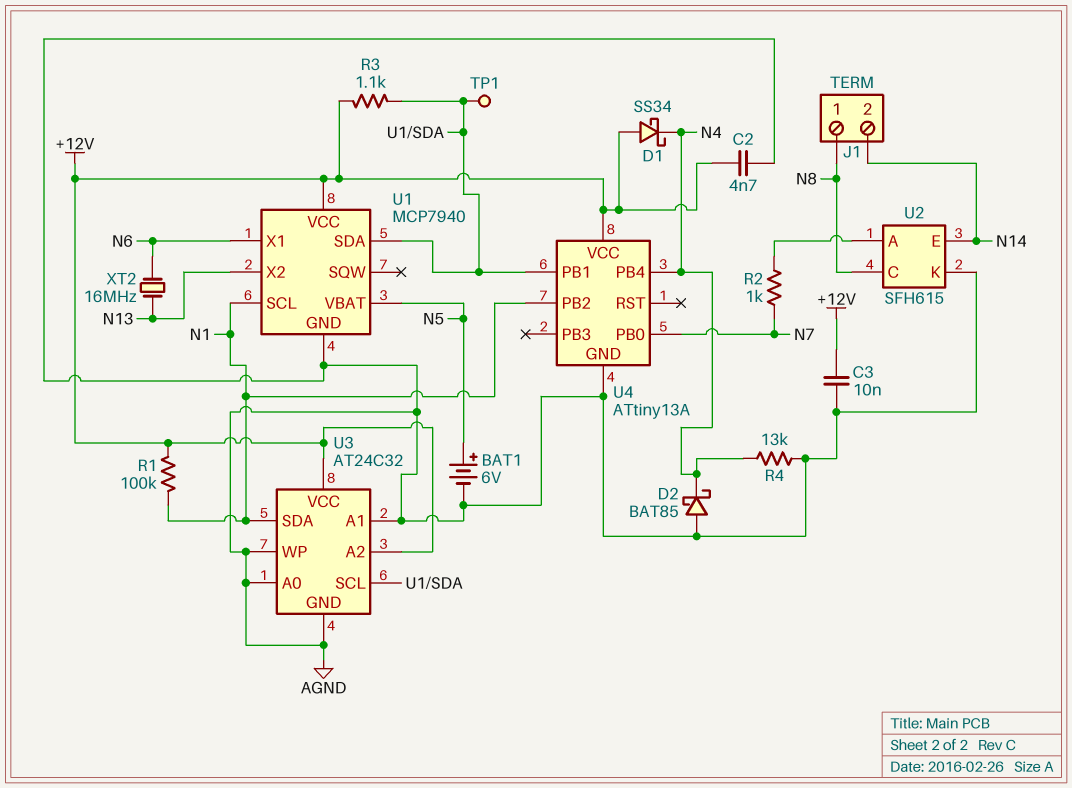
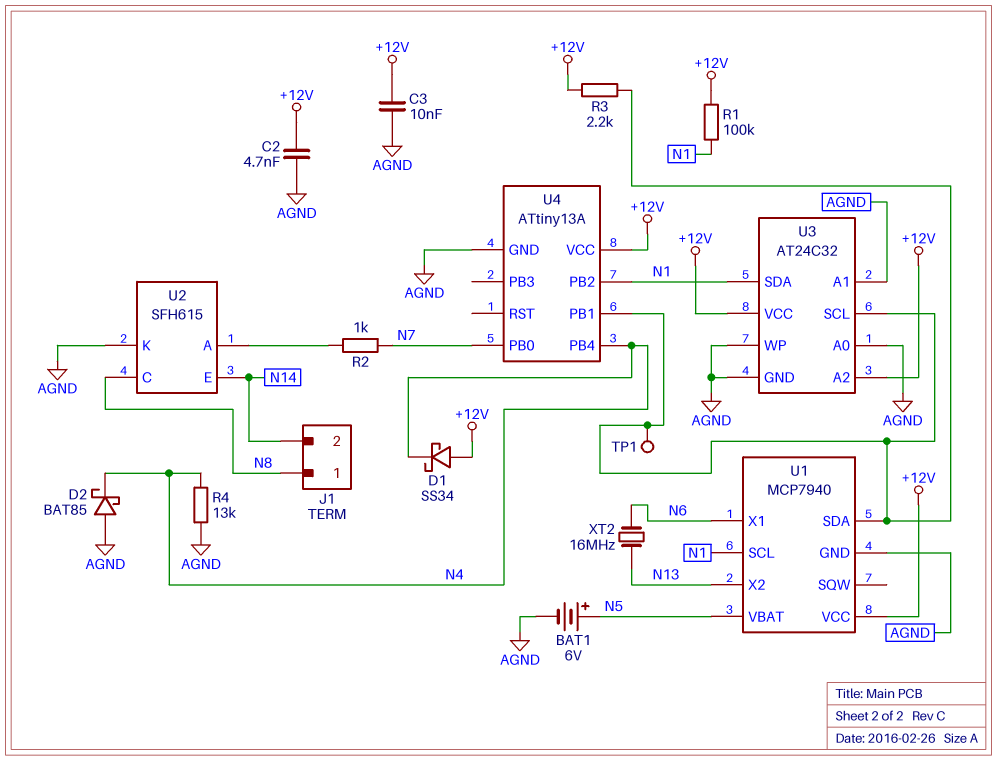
R3: 1.1k (+12V, U1/SDA) -> 2.2k (+12V, U1/SDA)

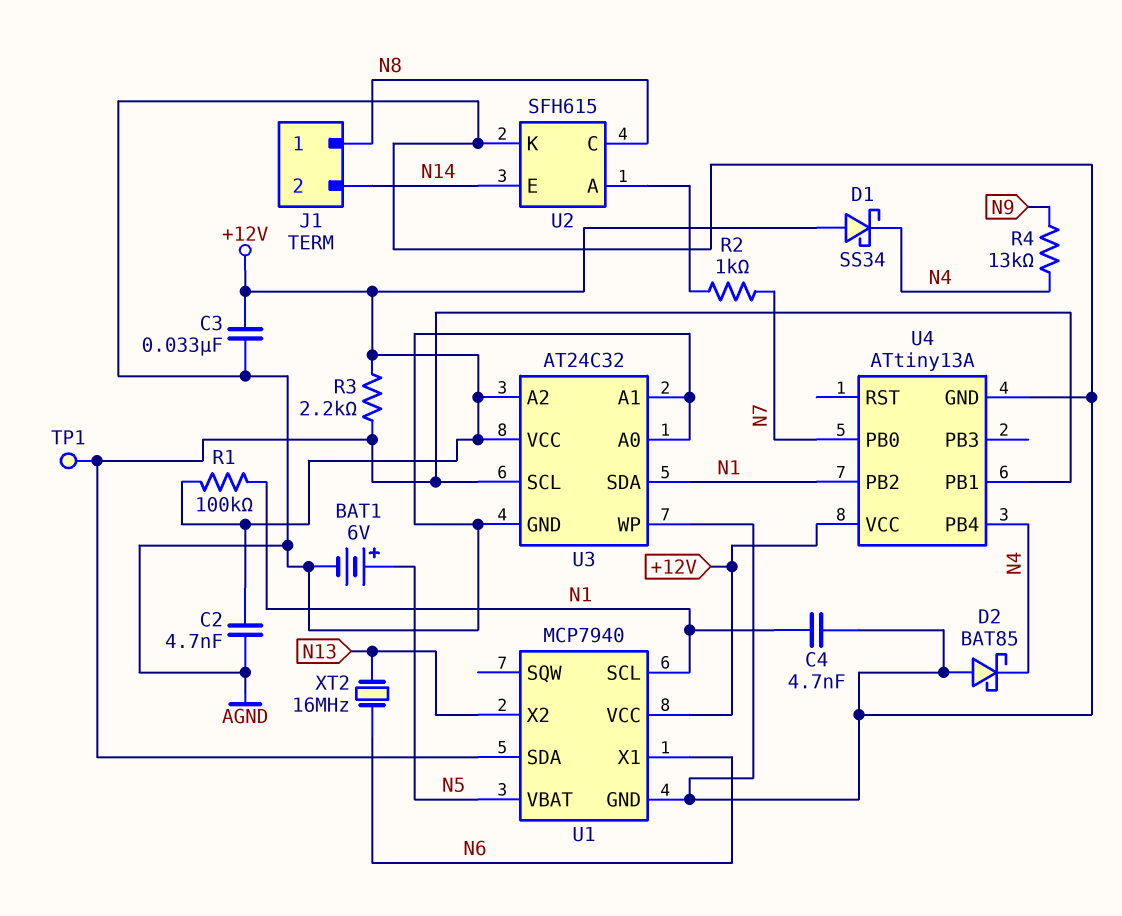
C3: 10nF (+12V, AGND) -> 33nF (+12V, AGND)
C4: none -> 4.7nF (AGND, N1)
R4: 13k (AGND, N4) -> 13k (N4, N9)

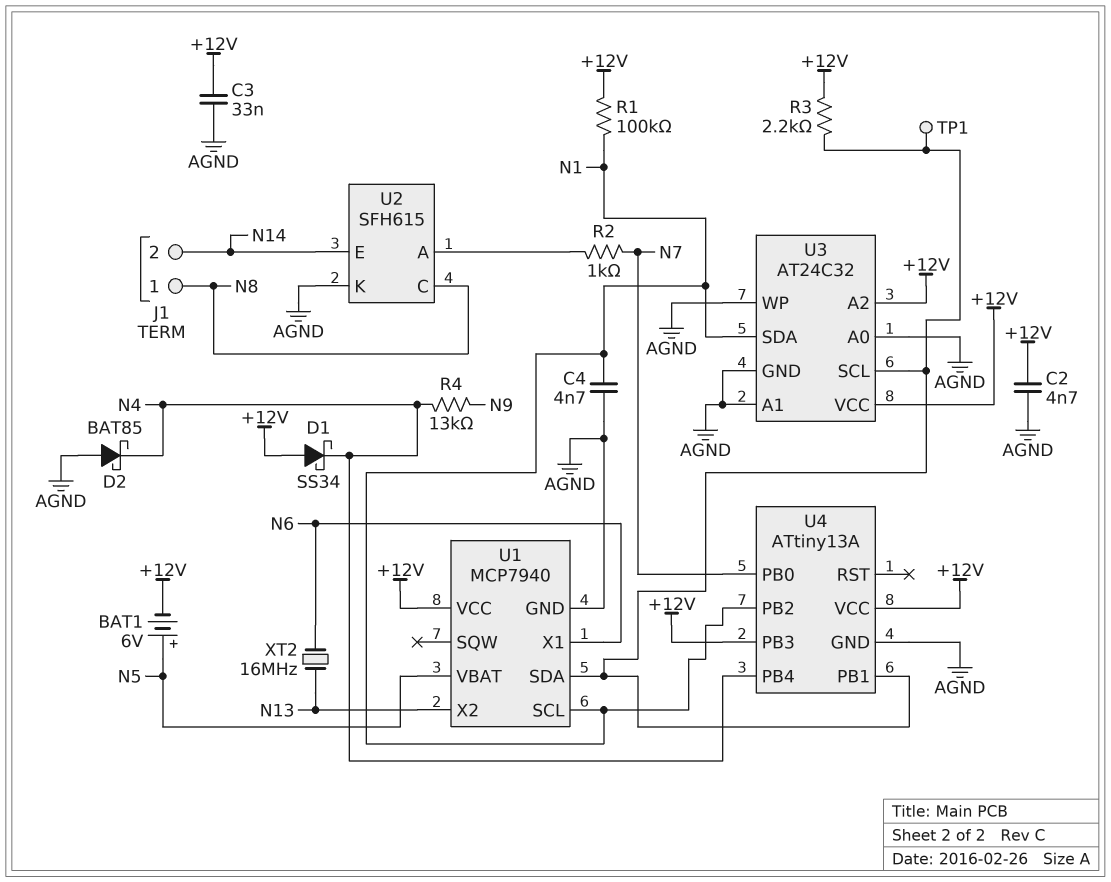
BAT1: 6V (plus N5, minus AGND) -> 6V (plus N5, minus +12V)
U4 pin PB3: none -> +12V

